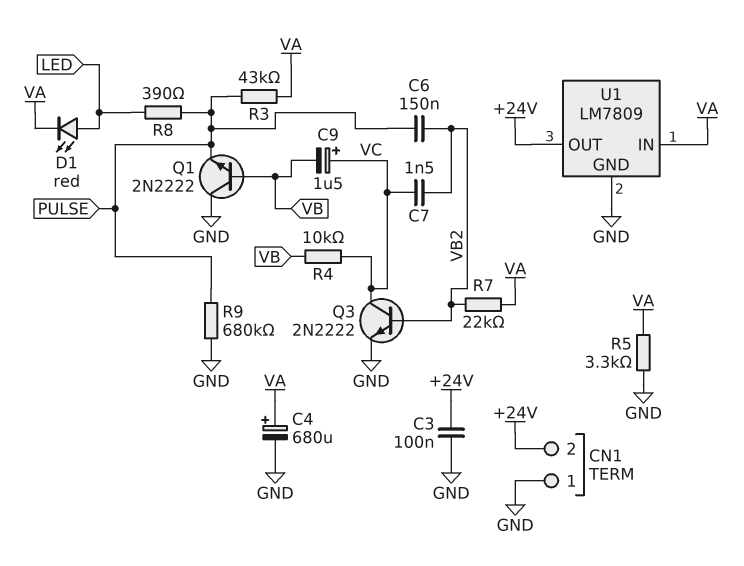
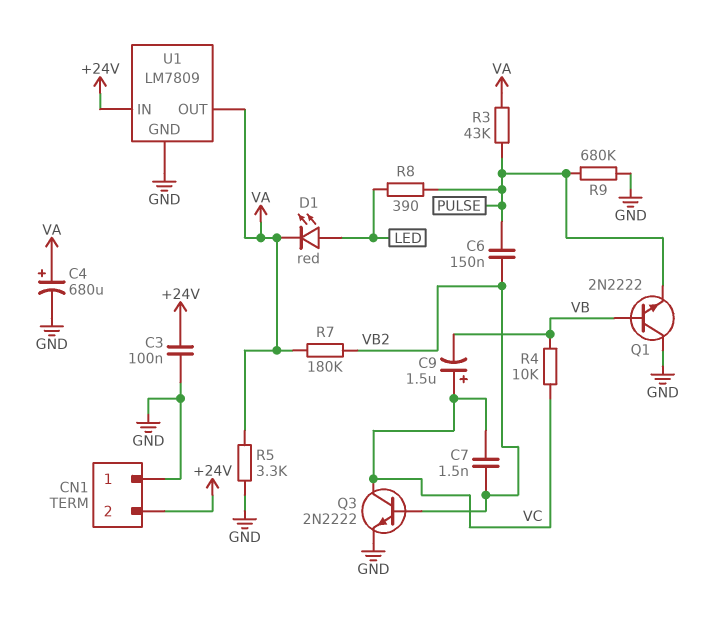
R7: 22k (VA, VB2) -> 180k (VA, VB2)
U1 pin IN: VA -> +24V
U1 pin OUT: +24V -> VA

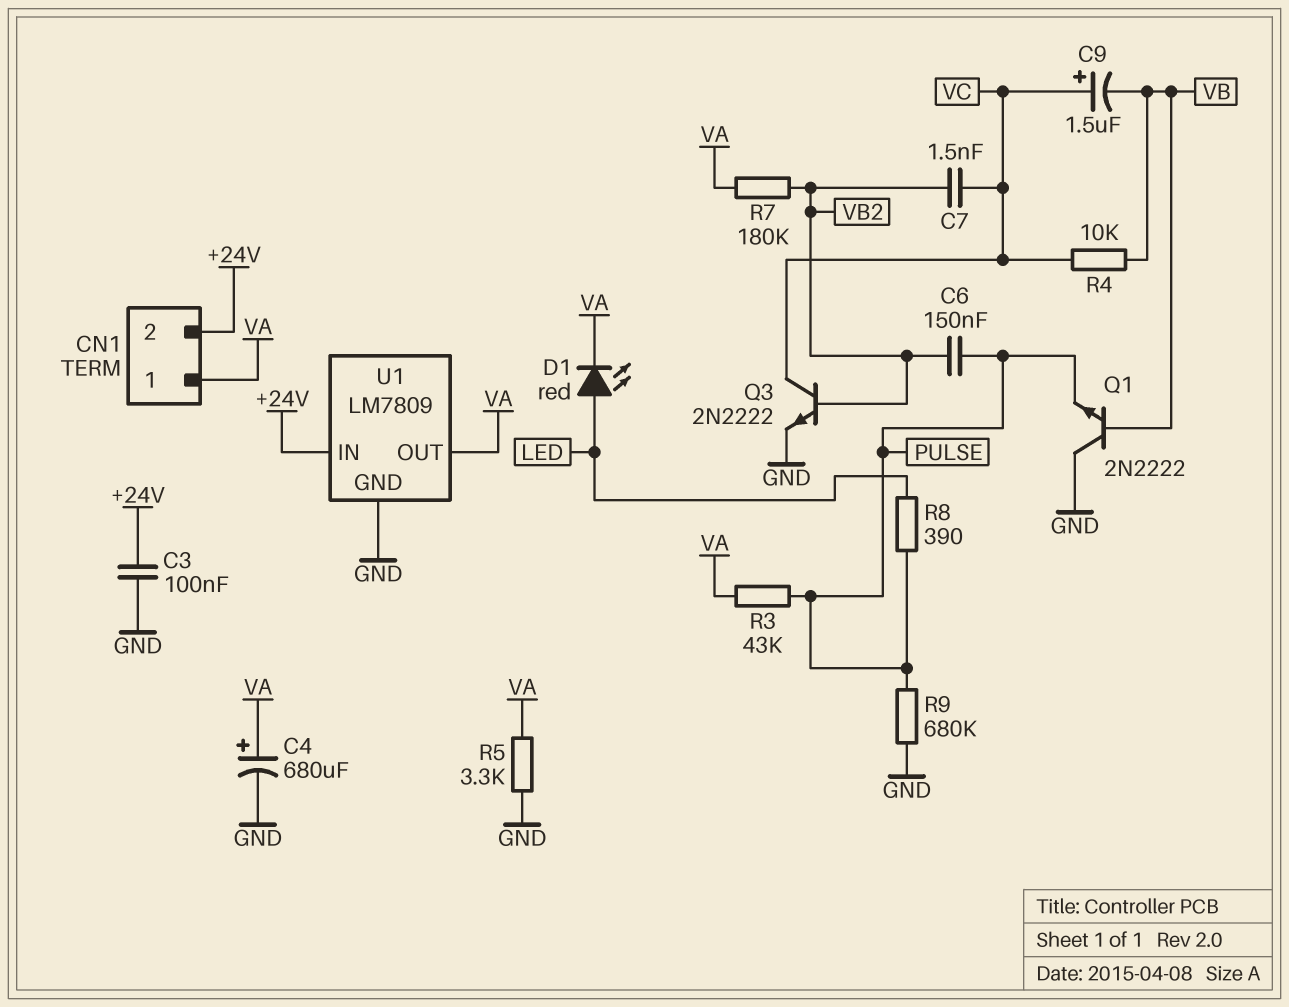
CN1 pin 1: GND -> VA

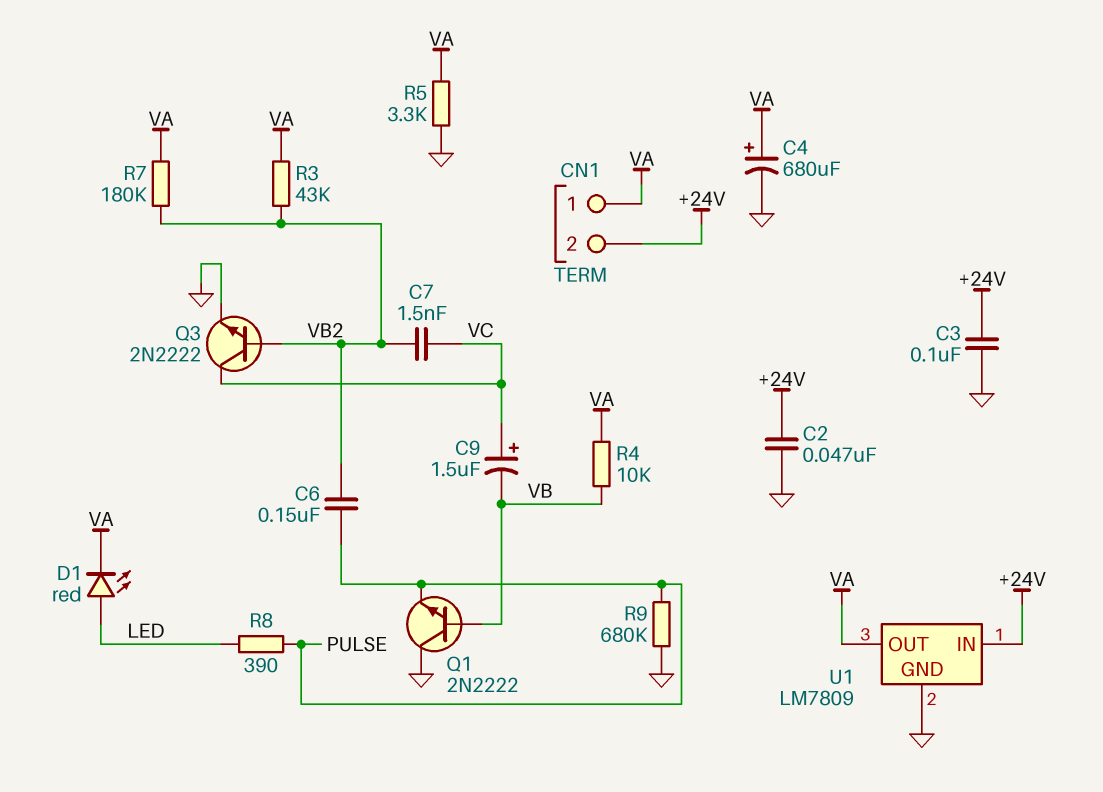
C2: none -> 47nF (+24V, GND)
R3: 43k (PULSE, VA) -> 43k (VA, VB2)
R4: 10k (VB, VC) -> 10k (VA, VB)

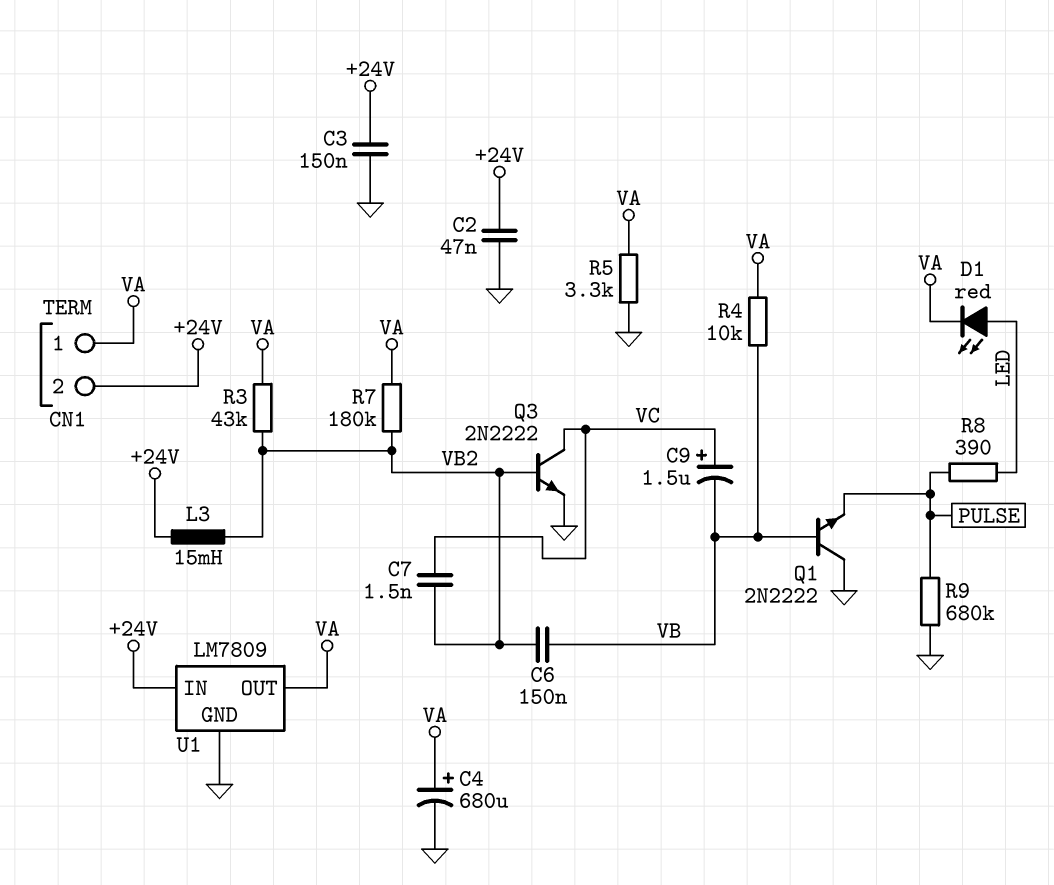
C3: 100nF (+24V, GND) -> 150nF (+24V, GND)
C6: 150nF (PULSE, VB2) -> 150nF (VB, VB2)
L3: none -> 15mH (+24V, VB2)

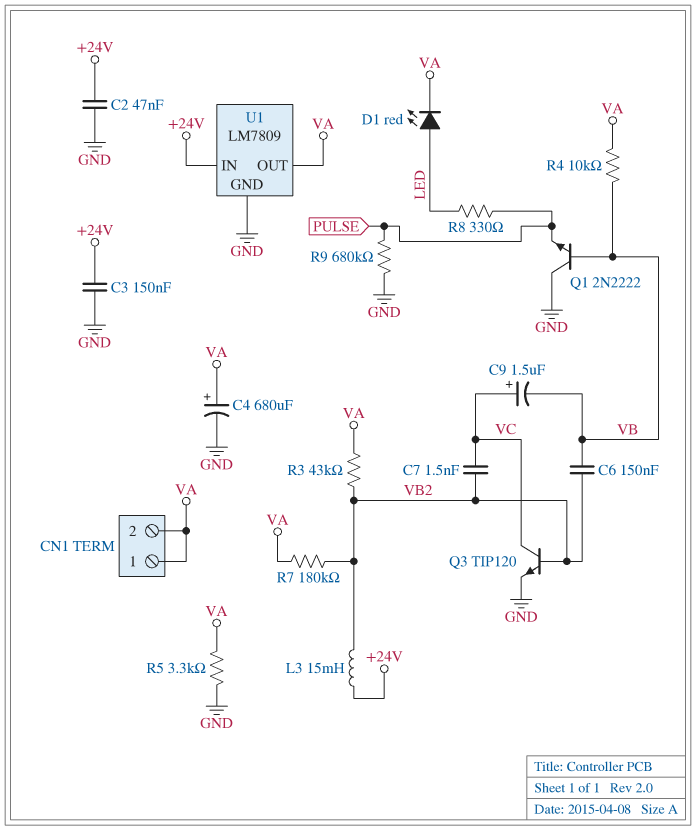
CN1 pin 2: +24V -> VA
Q3: NPN 2N2222 (B VB2, C VC, E GND) -> NPN TIP120 (B VB2, C VC, E GND)
R8: 390 (LED, PULSE) -> 330 (LED, PULSE)

